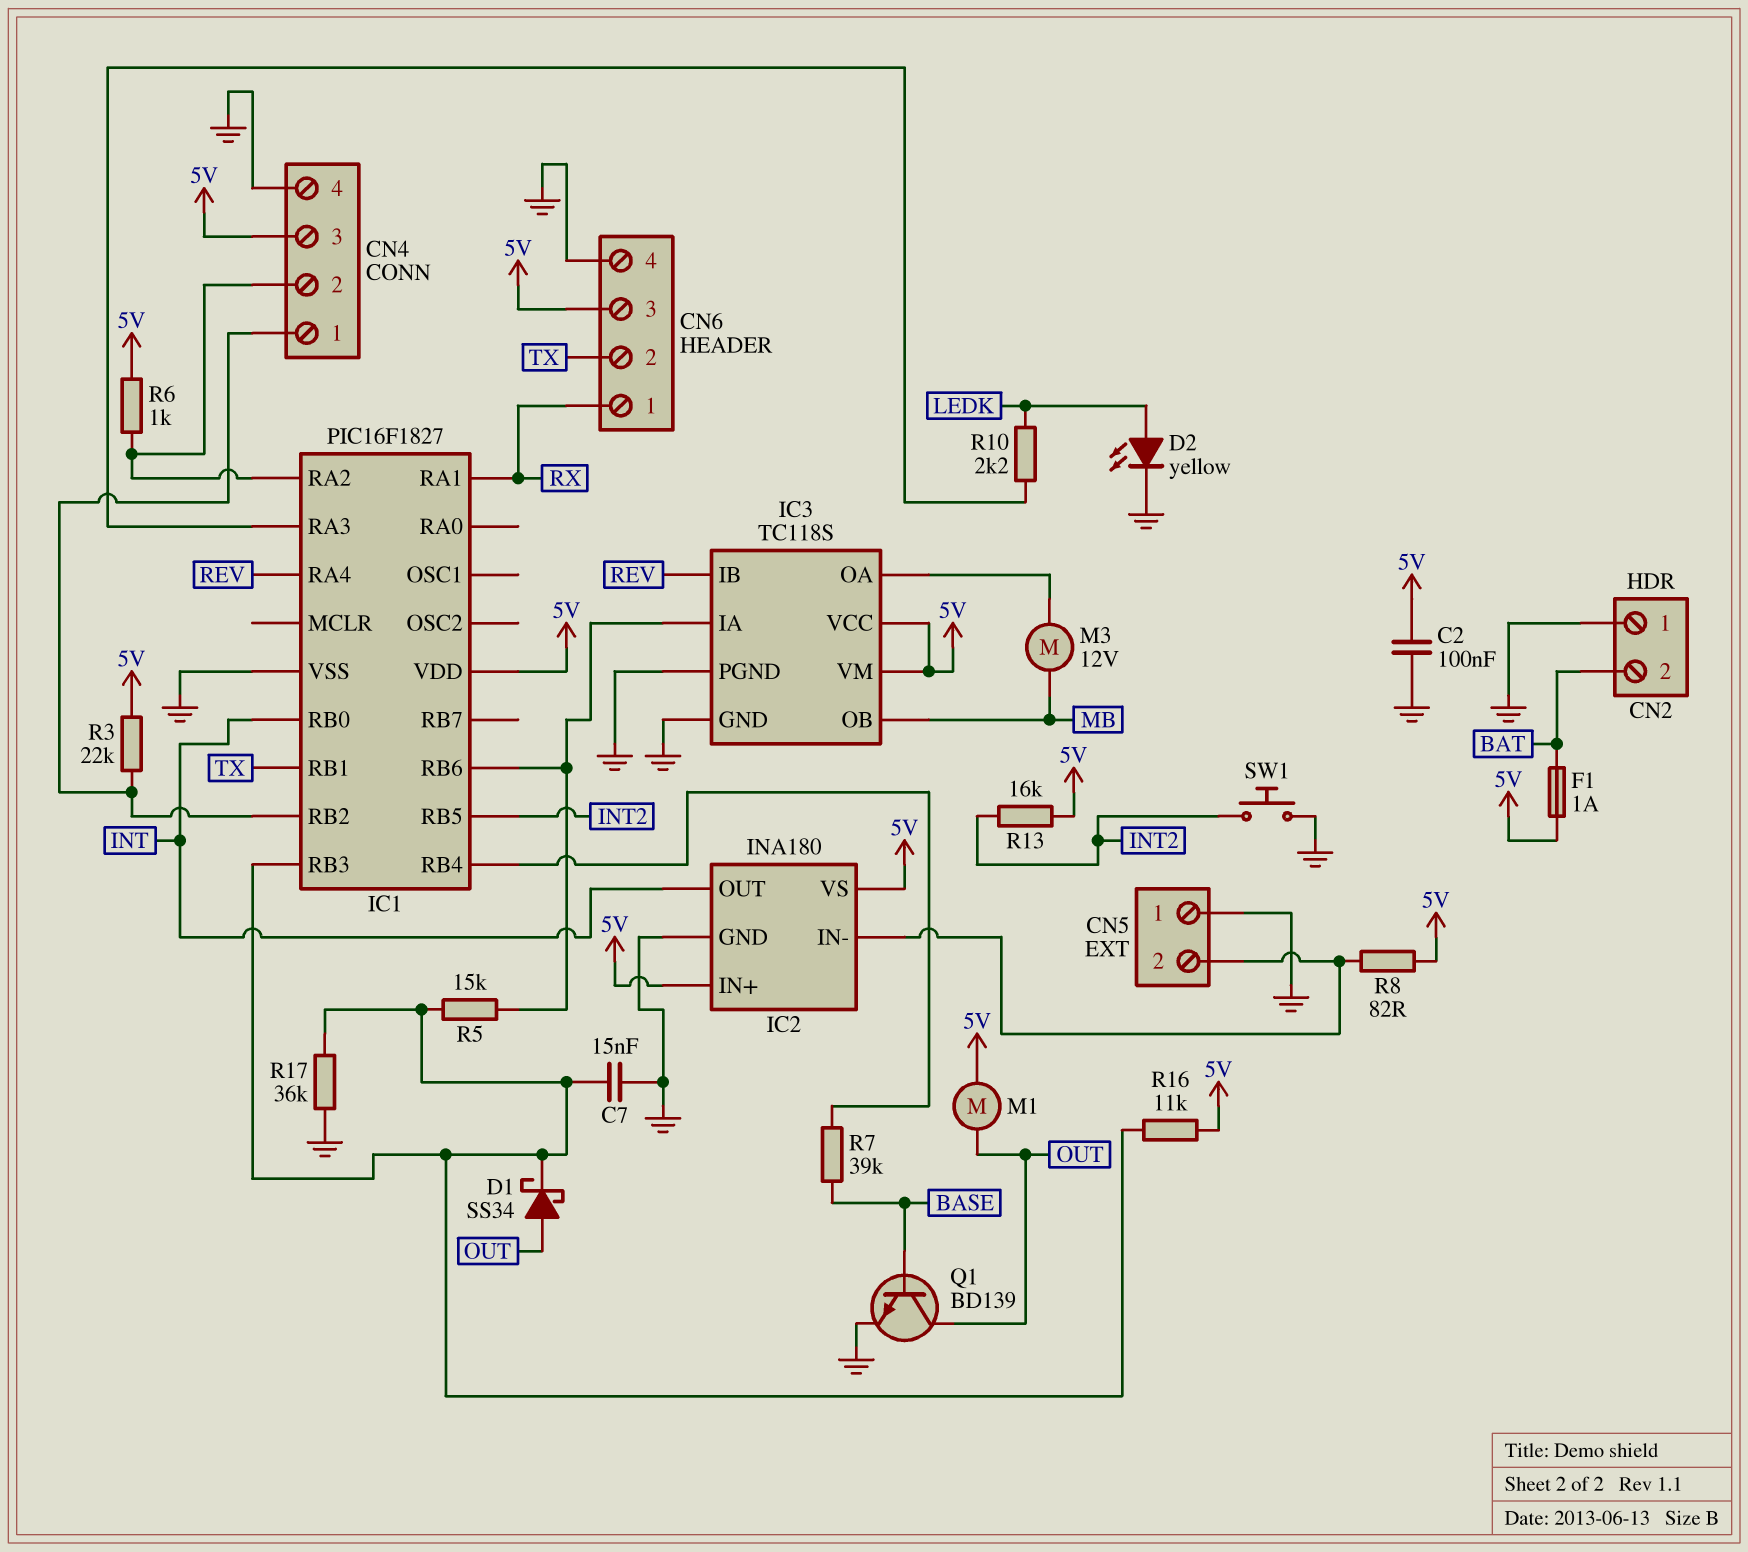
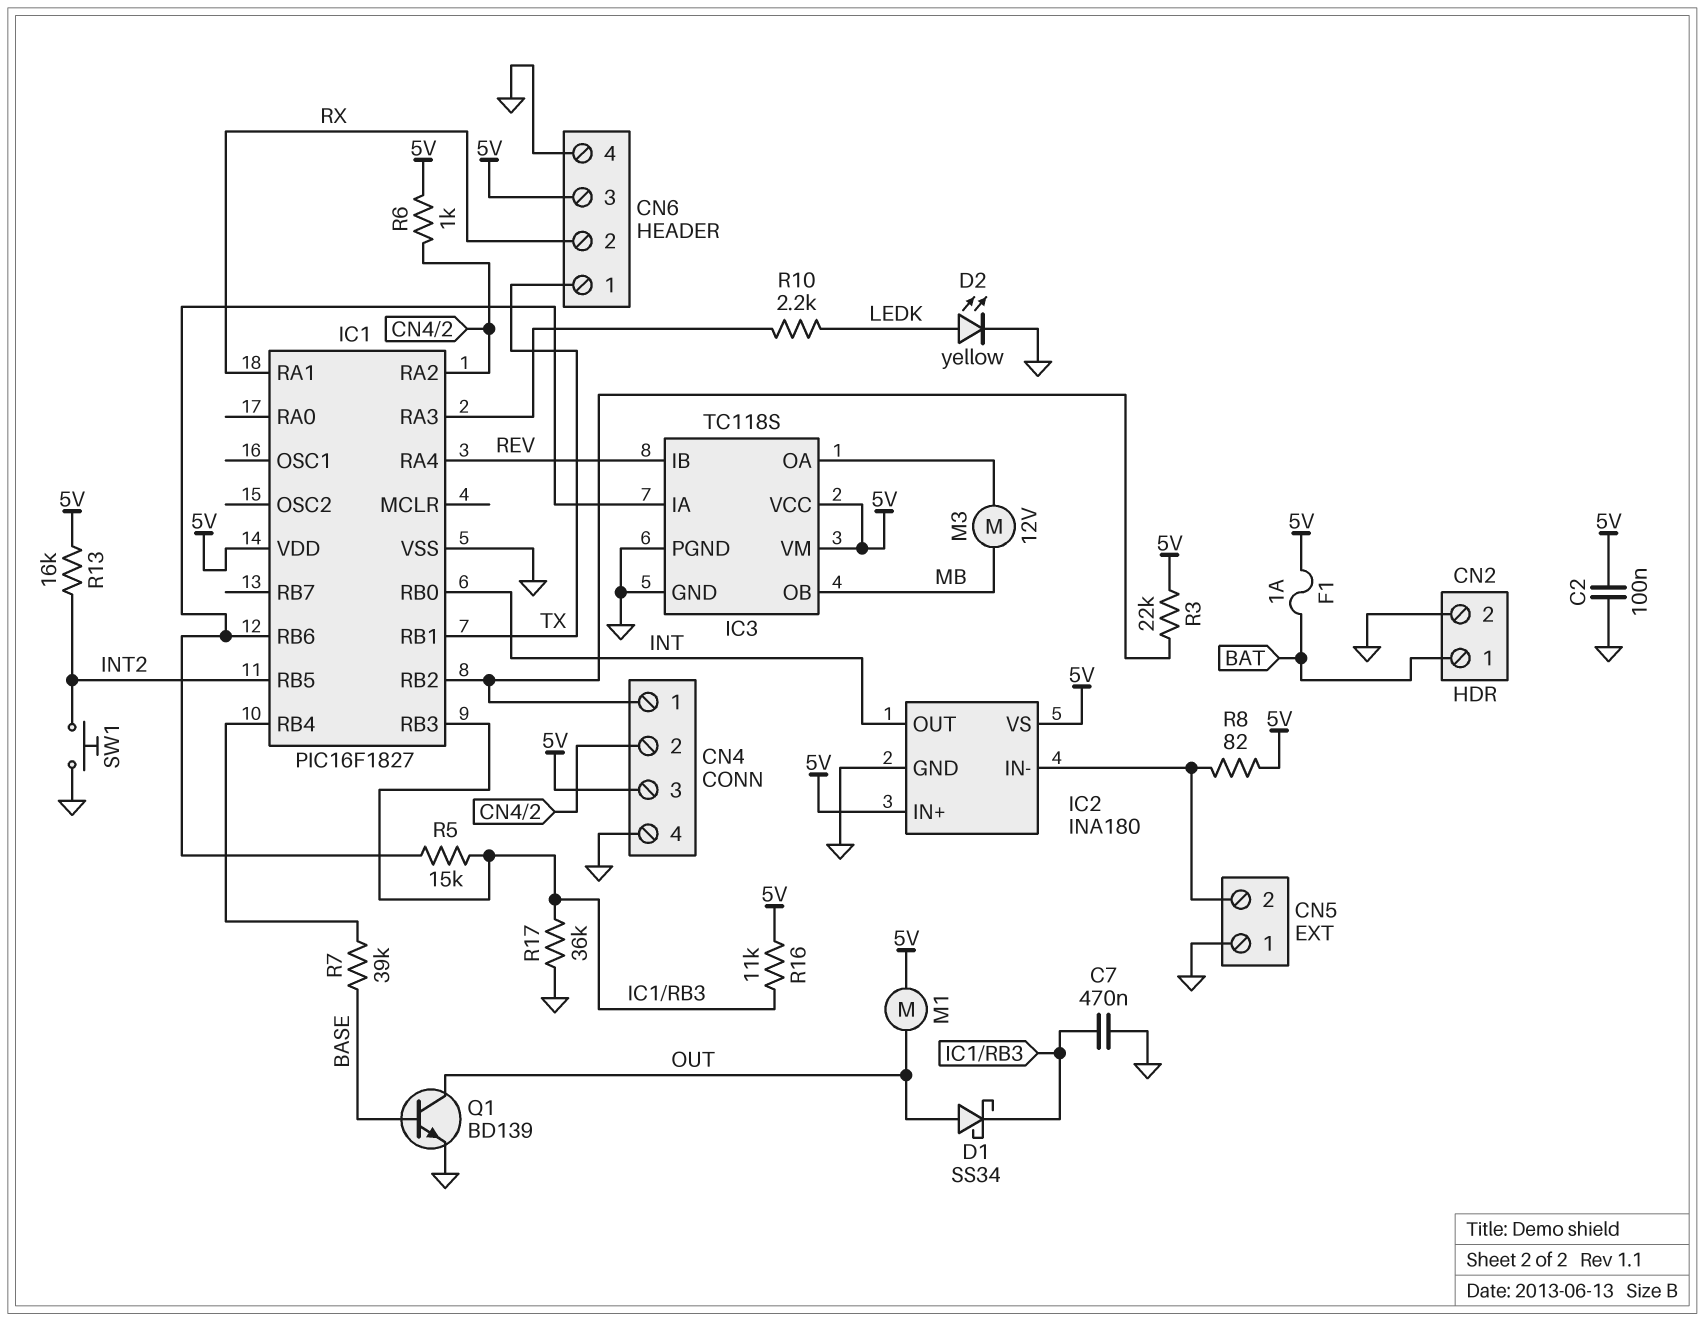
C7: 15nF (GND, IC1/RB3) -> 470nF (GND, IC1/RB3)
CN2 pin 1: GND -> BAT
CN2 pin 2: BAT -> GND
CN6 pin 1: RX -> TX
CN6 pin 2: TX -> RX

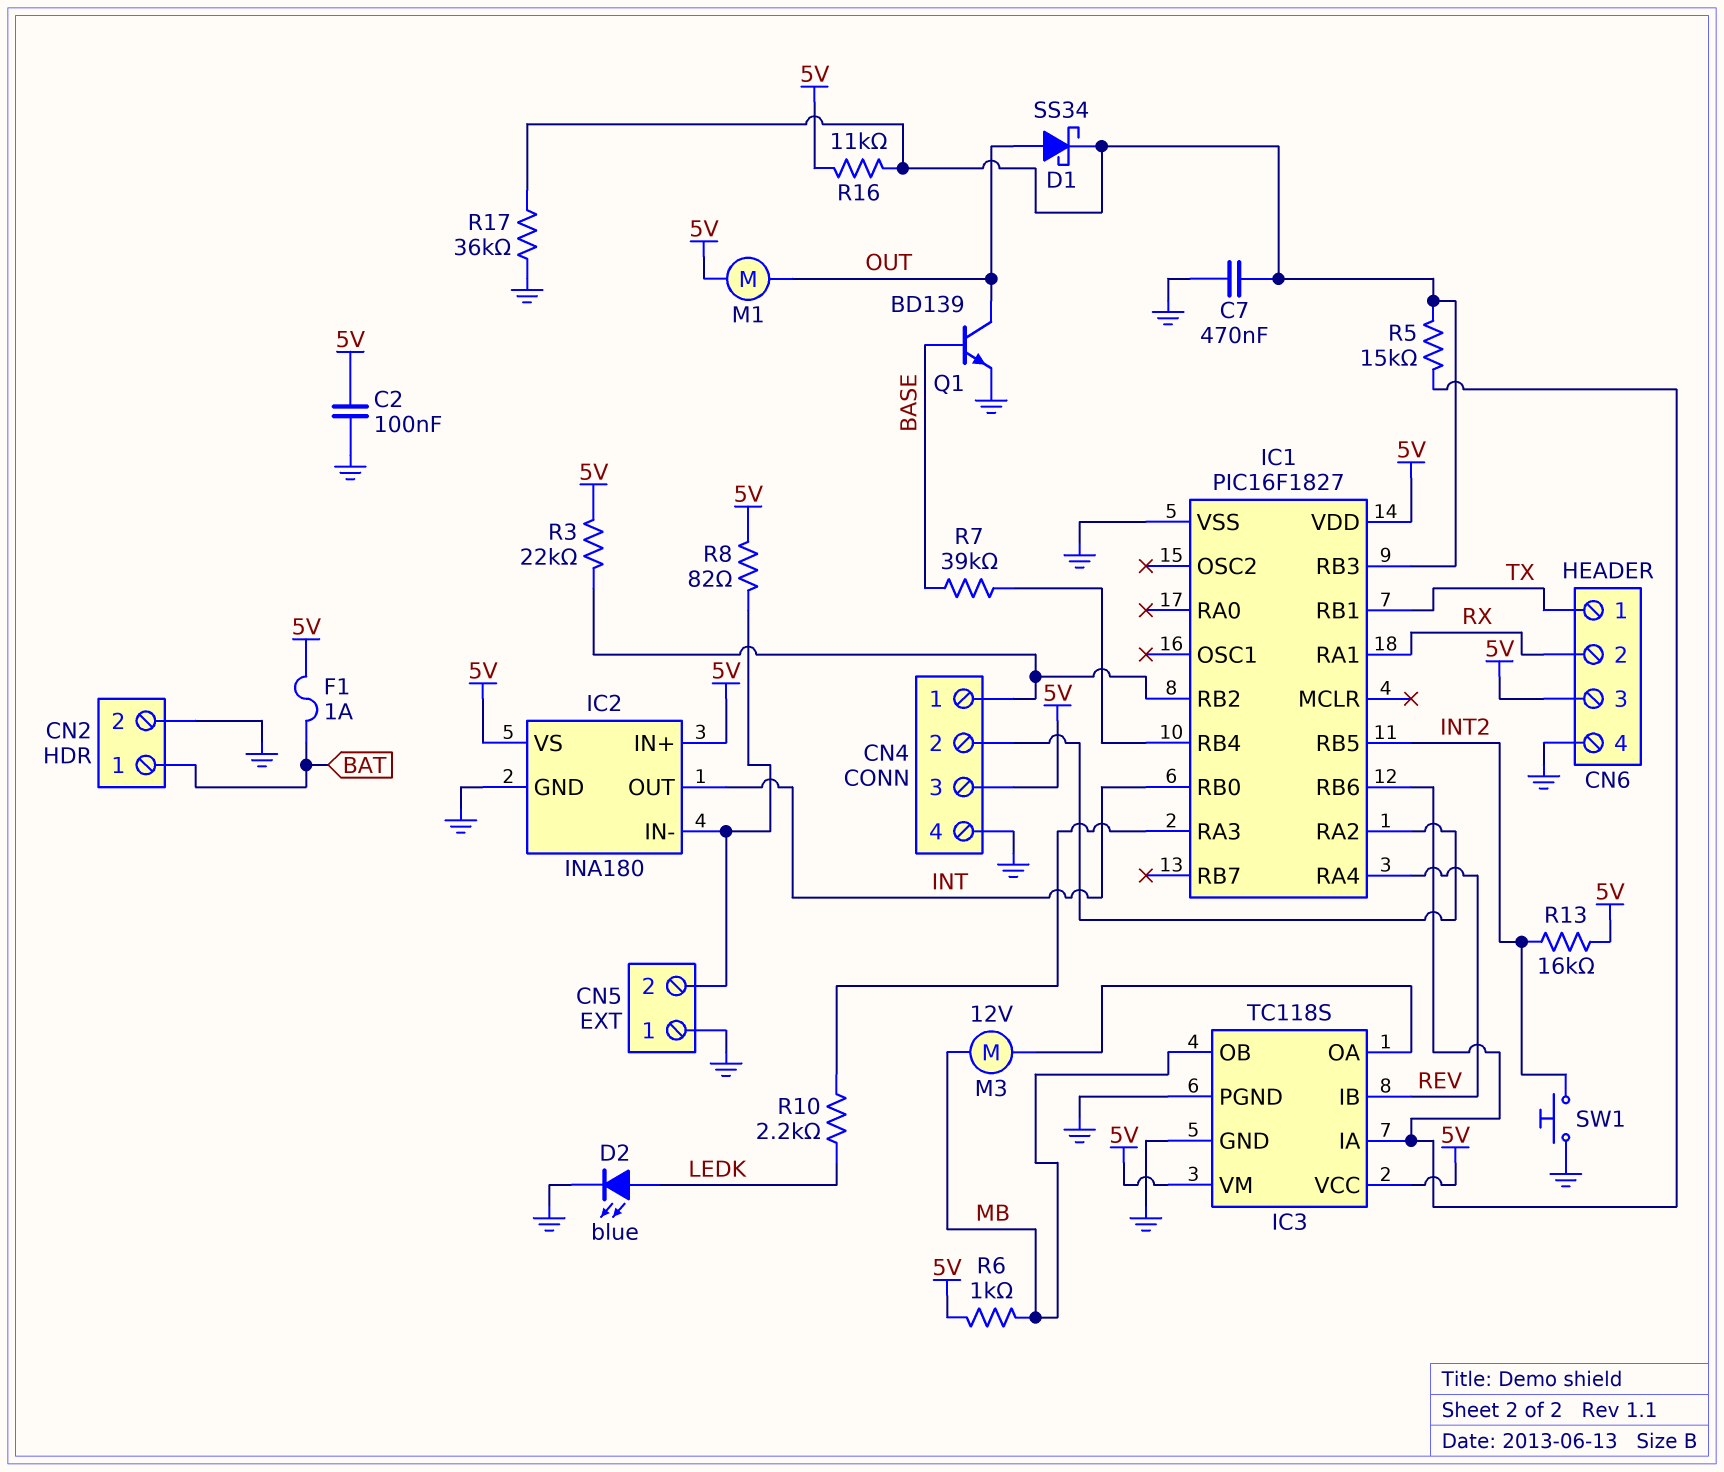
D2: LED yellow (A LEDK, K GND) -> LED blue (A LEDK, K GND)
R6: 1k (5V, CN4/2) -> 1k (5V, MB)

